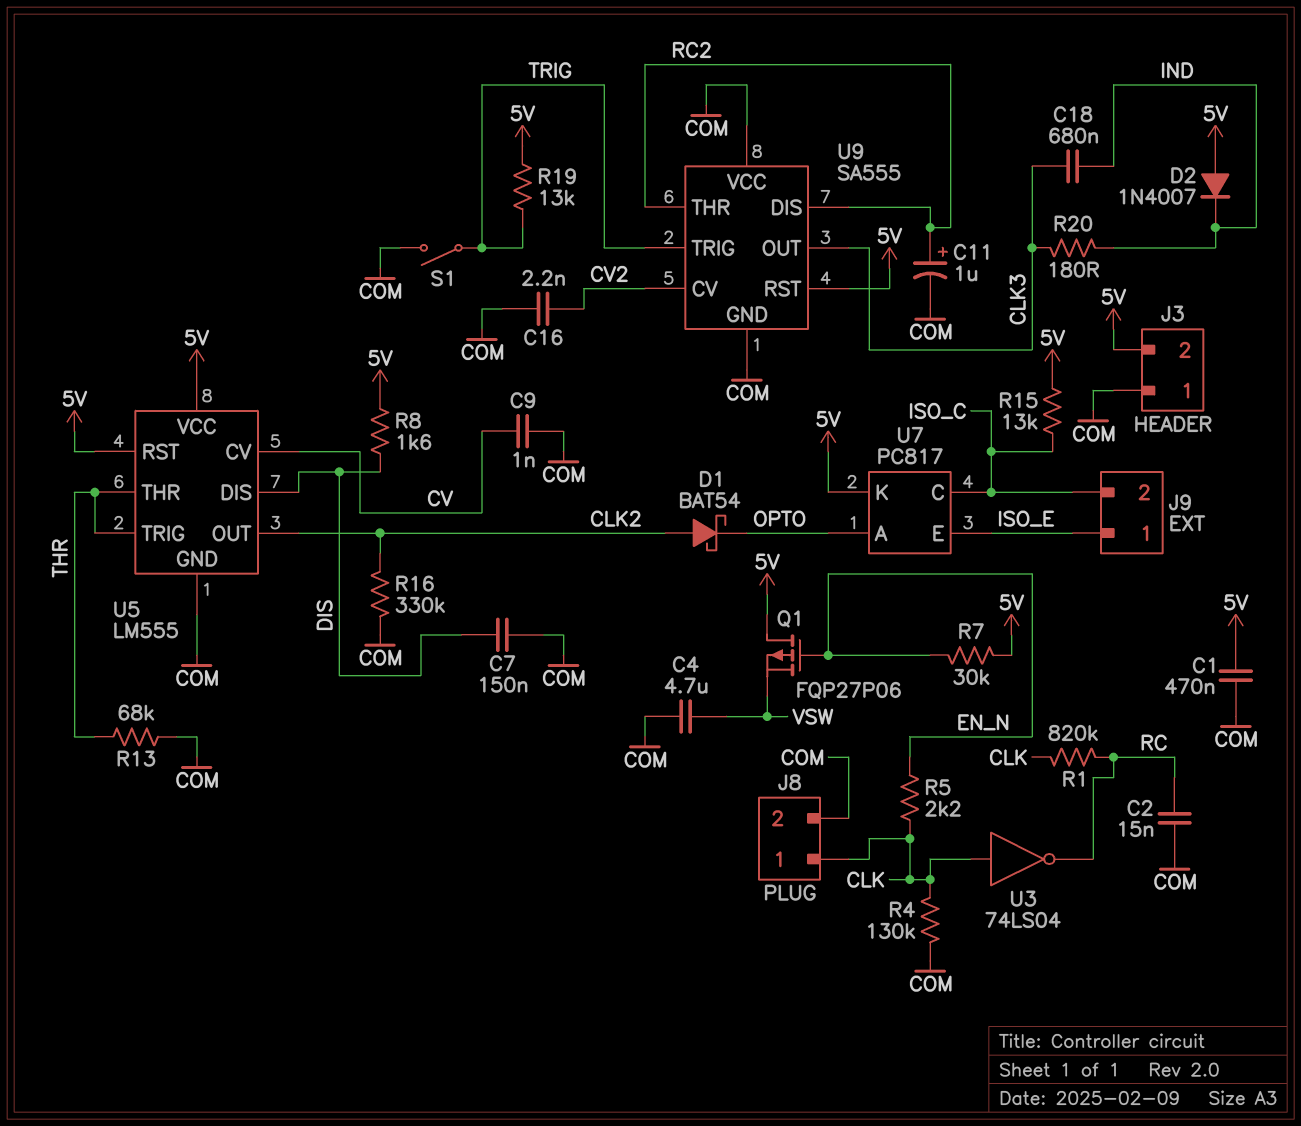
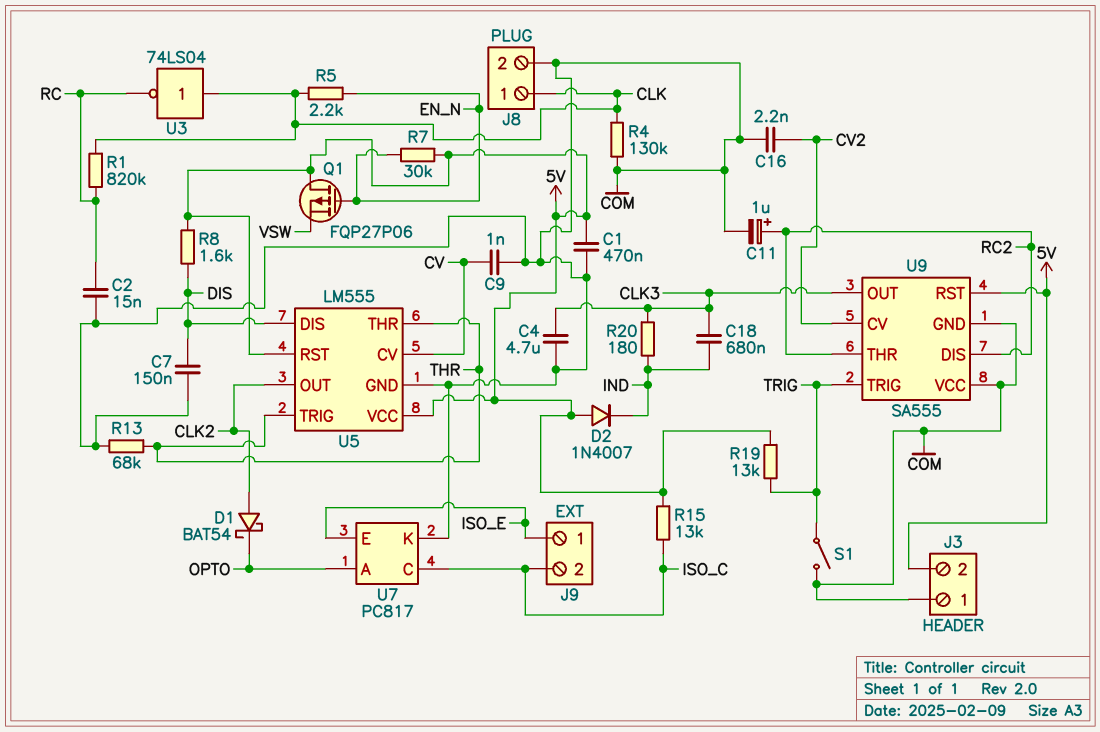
C4: 4.7uF (COM, VSW) -> 4.7uF (CLK3, COM)
R16: 330k (CLK2, COM) -> none
U7 pin K: 5V -> COM

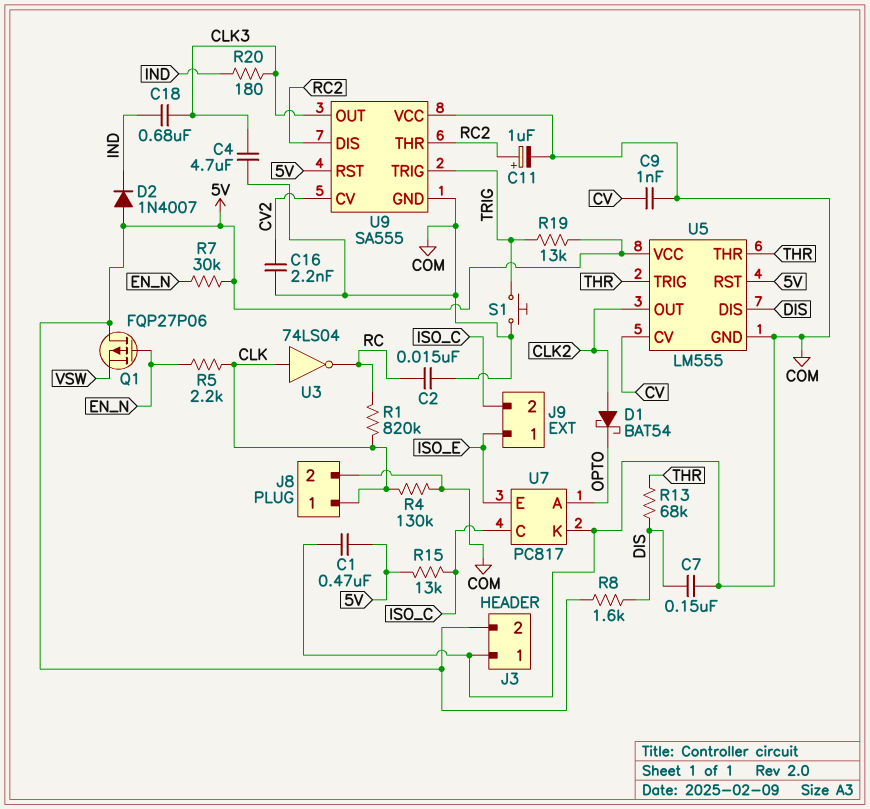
R13: 68k (COM, THR) -> 68k (DIS, THR)
S1: switch (COM, TRIG) -> button (COM, TRIG)

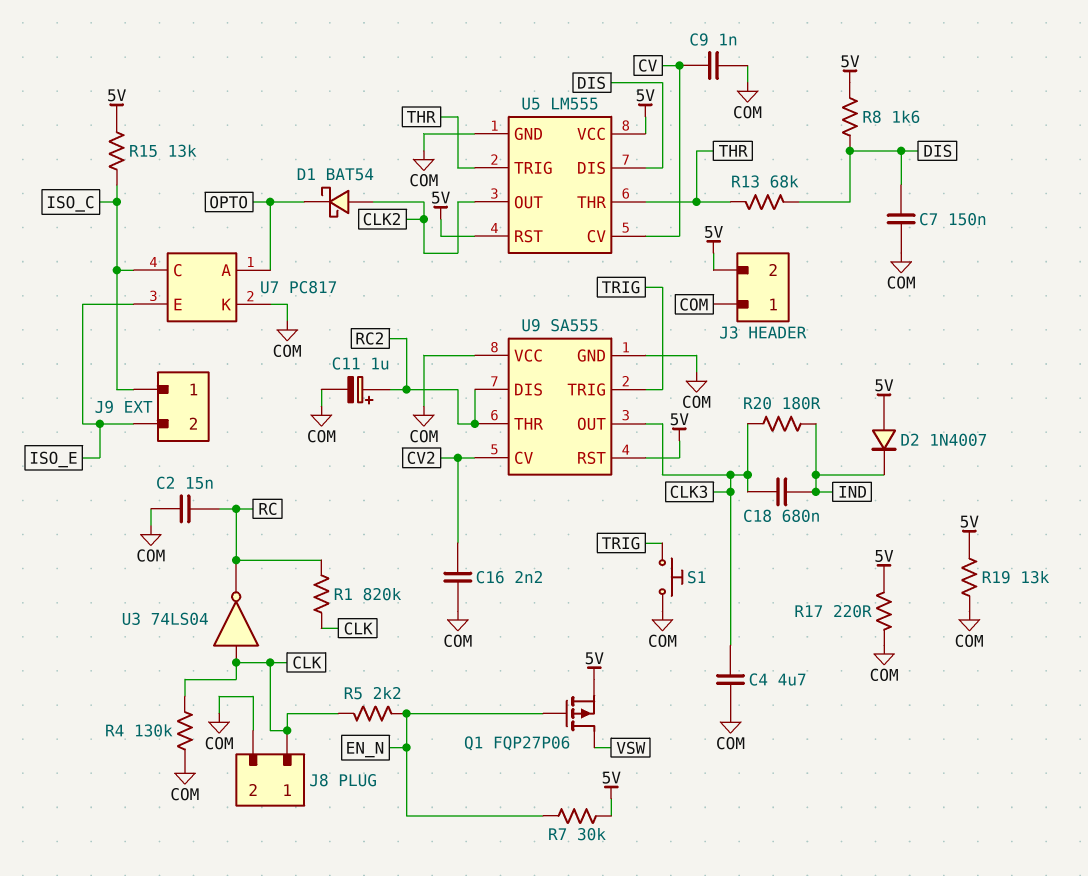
C1: 470nF (5V, COM) -> none
J9 pin 1: ISO_E -> ISO_C
J9 pin 2: ISO_C -> ISO_E
Q1: PMOS FQP27P06 (G EN_N, D 5V, S VSW) -> PMOS FQP27P06 (G EN_N, D VSW, S 5V)
R17: none -> 220 (5V, COM)
R19: 13k (5V, TRIG) -> 13k (5V, COM)

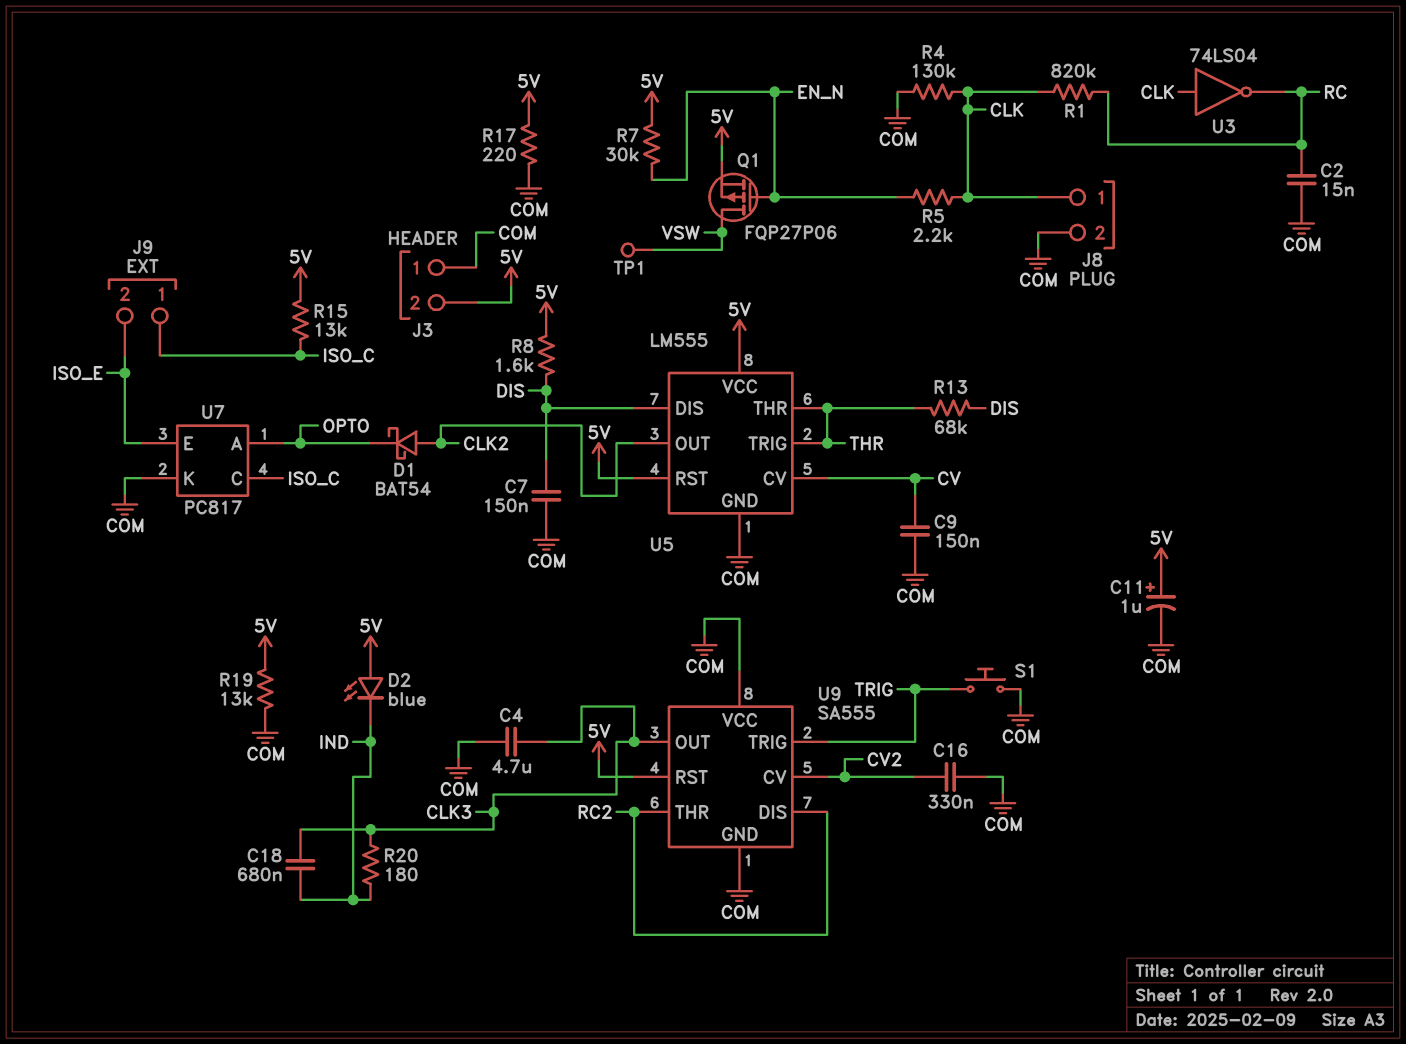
C9: 1nF (COM, CV) -> 150nF (COM, CV)
C11: 1uF (plus RC2, minus COM) -> 1uF (plus 5V, minus COM)
C16: 2.2nF (COM, CV2) -> 330nF (COM, CV2)
D2: diode 1N4007 (A 5V, K IND) -> LED blue (A 5V, K IND)
TP1: none -> test point (VSW)

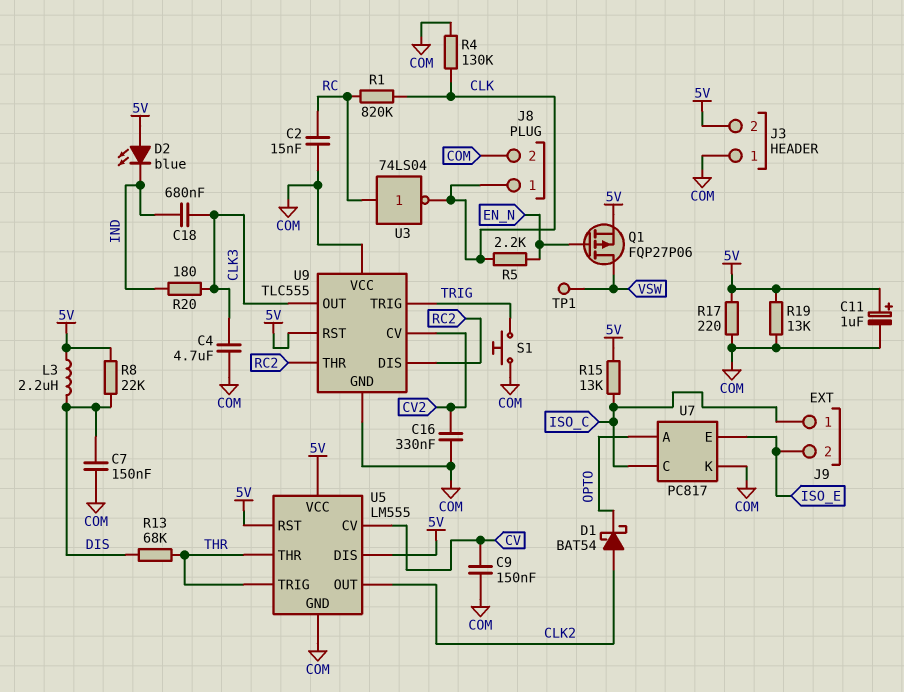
L3: none -> 2.2uH (5V, DIS)
R7: 30k (5V, EN_N) -> none
R8: 1.6k (5V, DIS) -> 22k (5V, DIS)
U3: NOT 74LS04 (in CLK, out RC) -> NOT 74LS04 (in RC, out CLK)
U5 pin DIS: DIS -> 5V
U9: SA555 -> TLC555

